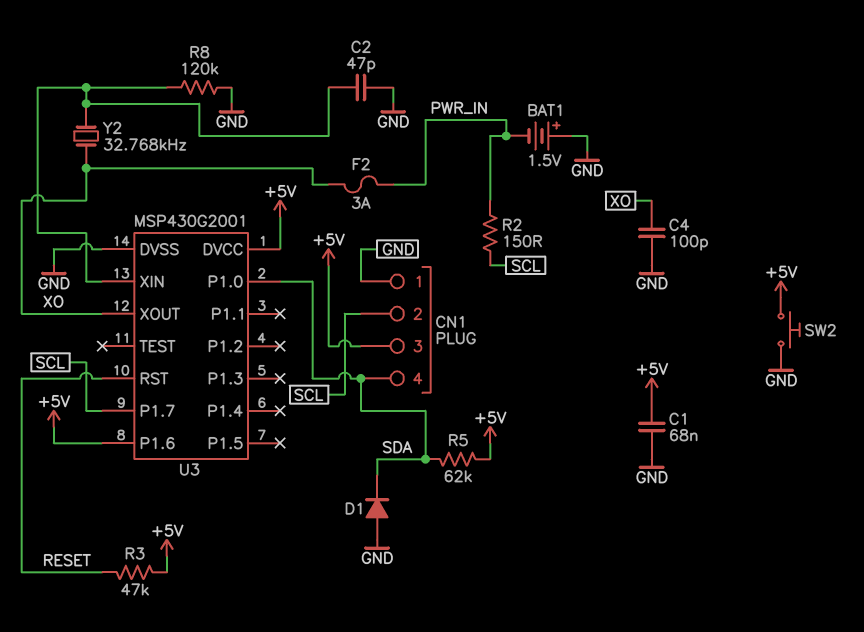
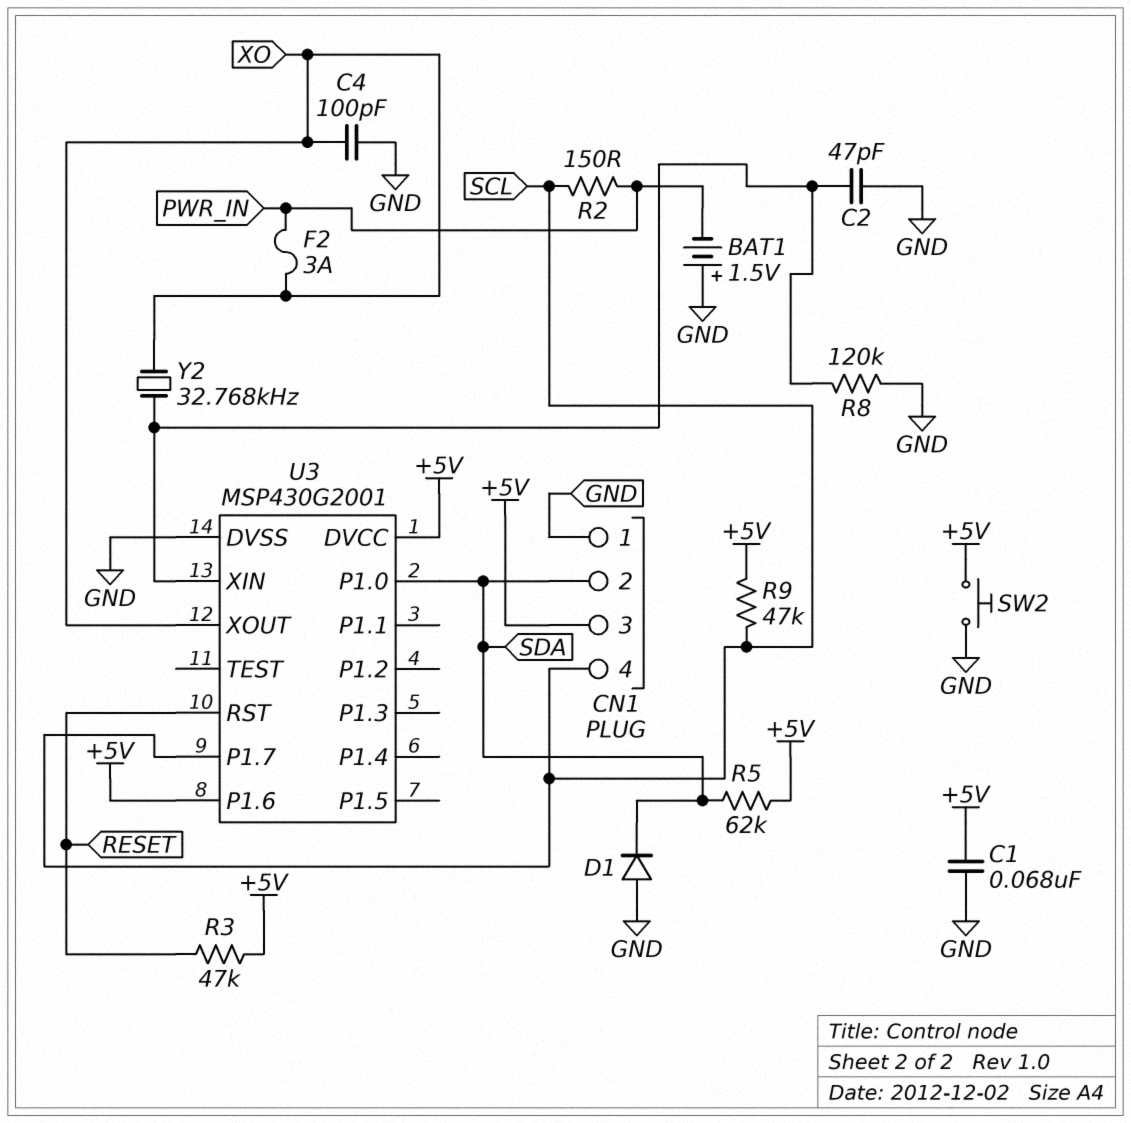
CN1 pin 2: SCL -> SDA
CN1 pin 4: SDA -> SCL
R9: none -> 47k (+5V, SCL)

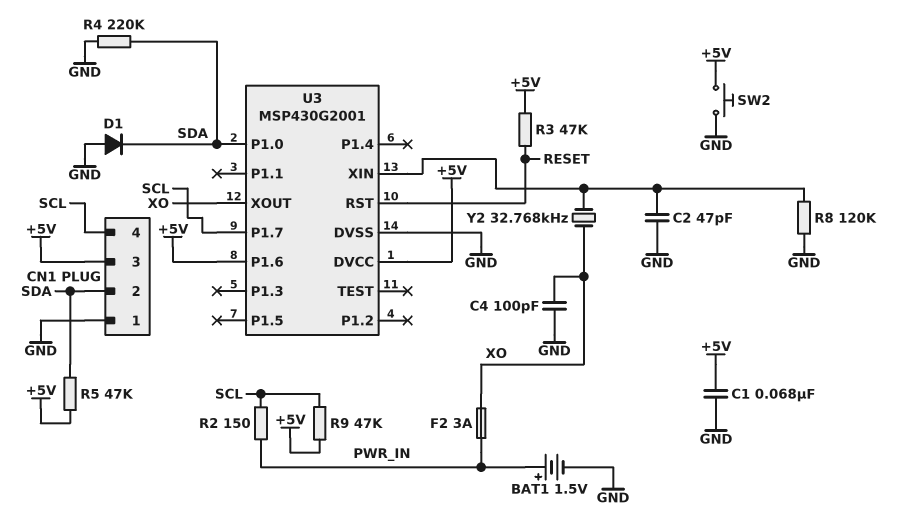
BAT1: 1.5V (plus GND, minus PWR_IN) -> 1.5V (plus PWR_IN, minus GND)
R4: none -> 220k (GND, SDA)
R5: 62k (+5V, SDA) -> 47k (+5V, SDA)

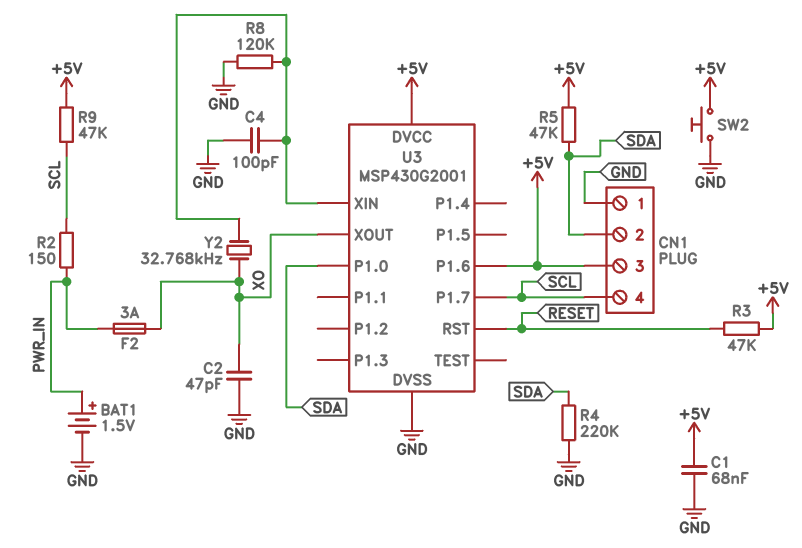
C2: 47pF (GND, U3/XIN) -> 47pF (GND, XO)
C4: 100pF (GND, XO) -> 100pF (GND, U3/XIN)
D1: diode (A GND, K SDA) -> none

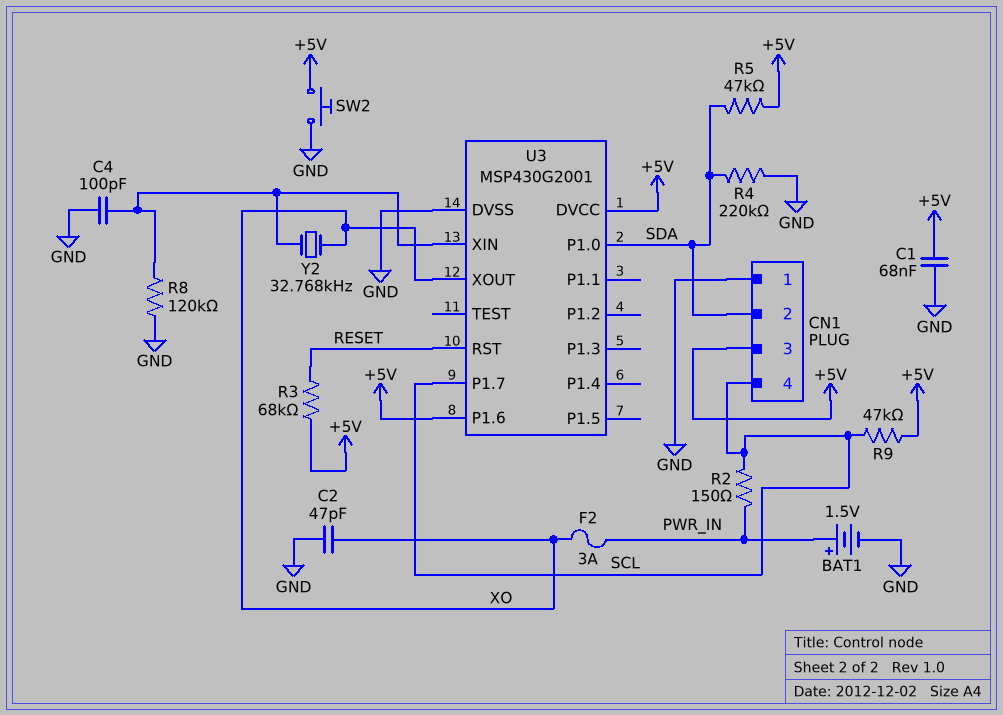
R3: 47k (+5V, RESET) -> 68k (+5V, RESET)

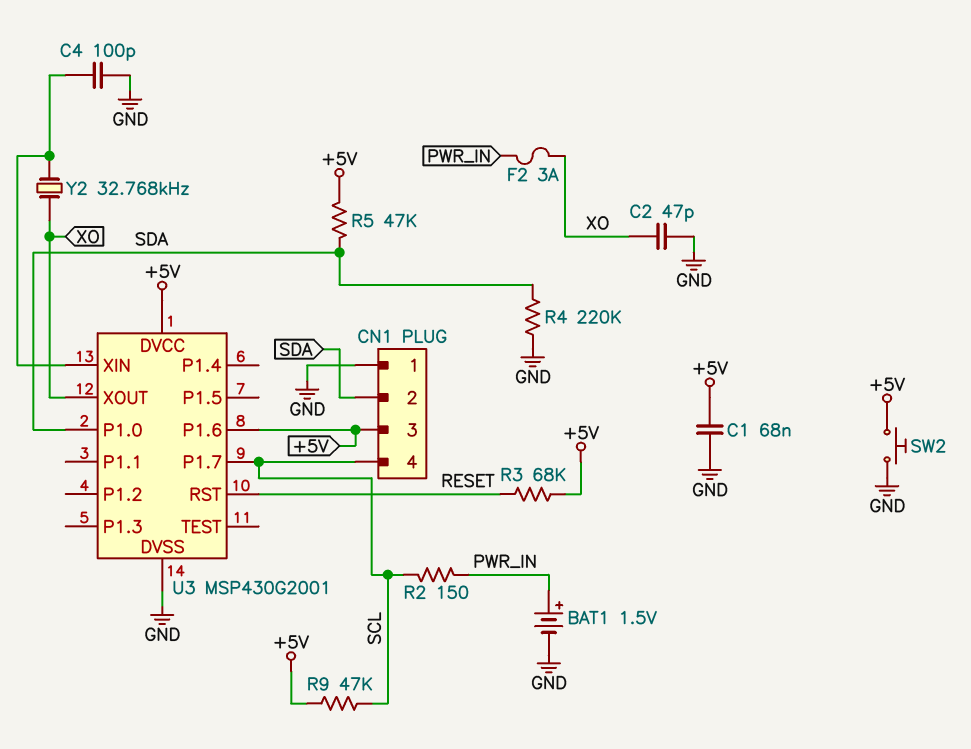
R8: 120k (GND, U3/XIN) -> none

